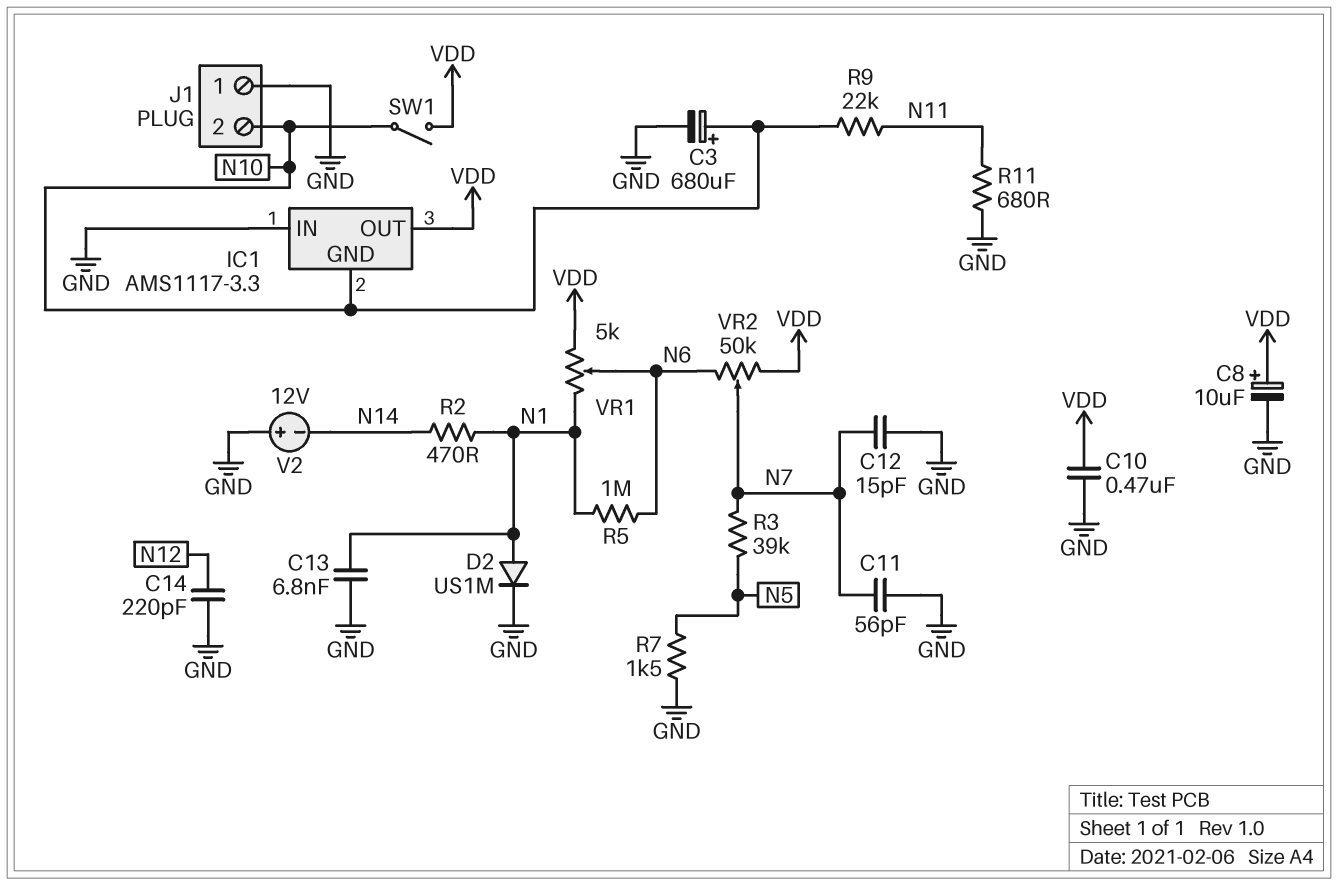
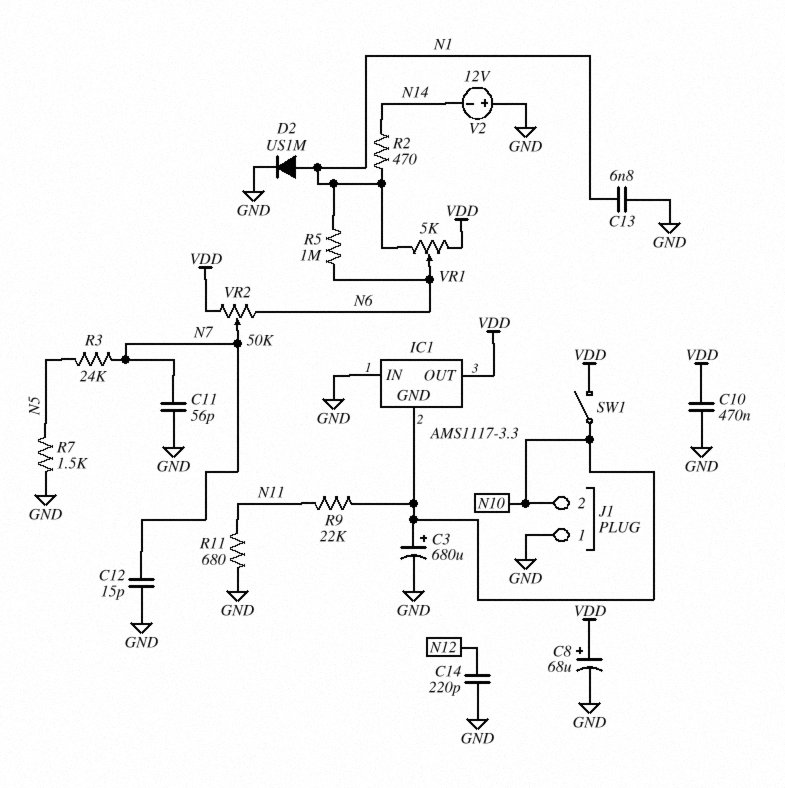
C8: 10uF (plus VDD, minus GND) -> 68uF (plus VDD, minus GND)
R3: 39k (N5, N7) -> 24k (N5, N7)

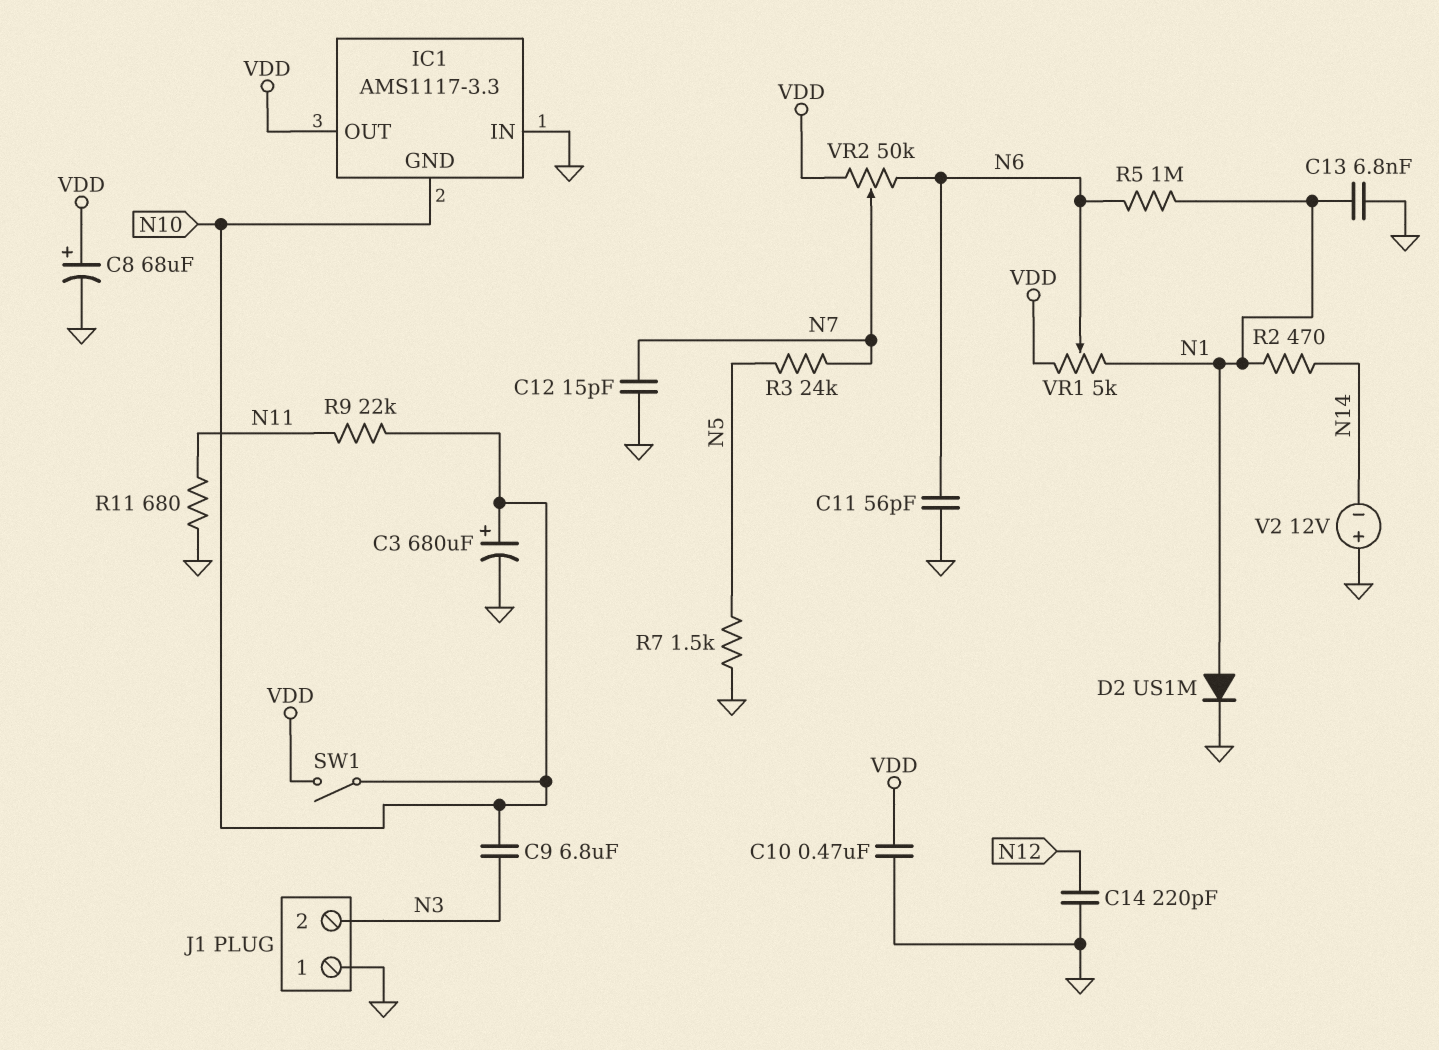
C9: none -> 6.8uF (N3, N10)
C11: 56pF (GND, N7) -> 56pF (GND, N6)
J1 pin 2: N10 -> N3

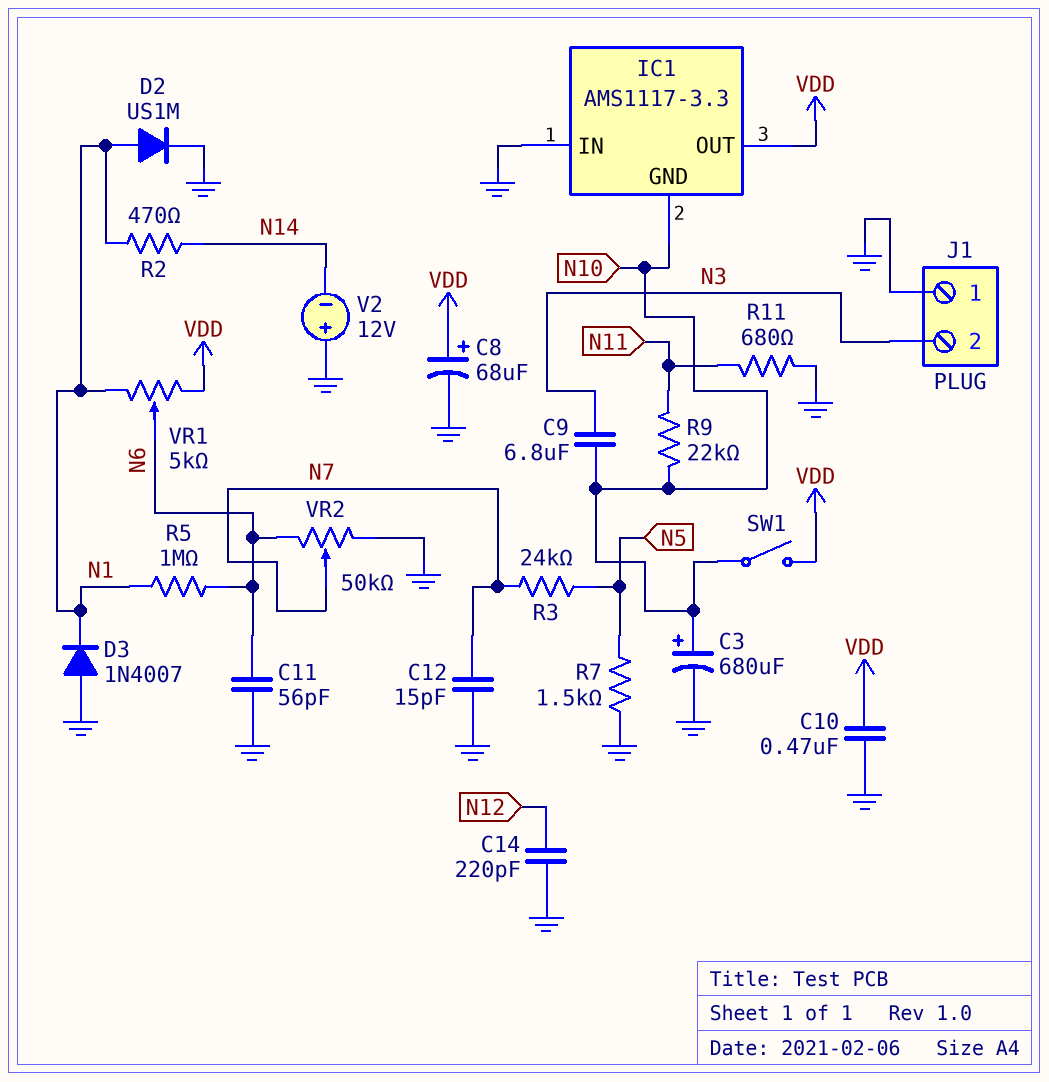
C13: 6.8nF (GND, N1) -> none
D3: none -> diode 1N4007 (A GND, K N1)
VR2: 50k (N6, VDD, wiper N7) -> 50k (GND, N6, wiper N7)

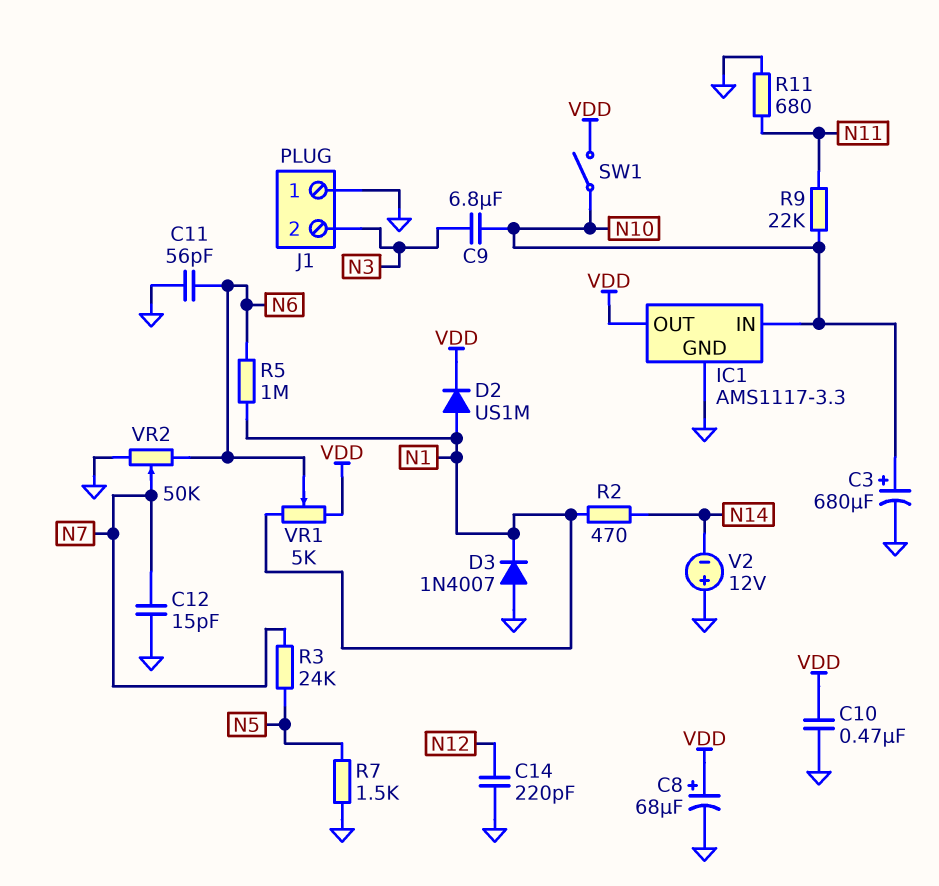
D2: diode US1M (A N1, K GND) -> diode US1M (A N1, K VDD)
IC1 pin GND: N10 -> GND
IC1 pin IN: GND -> N10

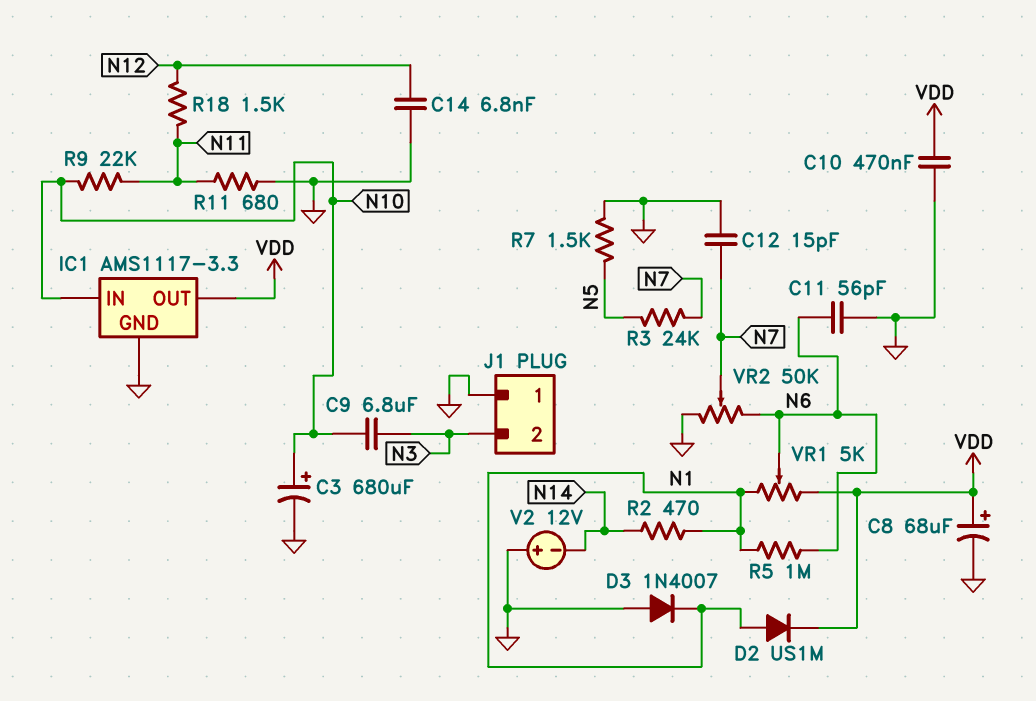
C14: 220pF (GND, N12) -> 6.8nF (GND, N12)
R18: none -> 1.5k (N11, N12)
SW1: switch (N10, VDD) -> none

